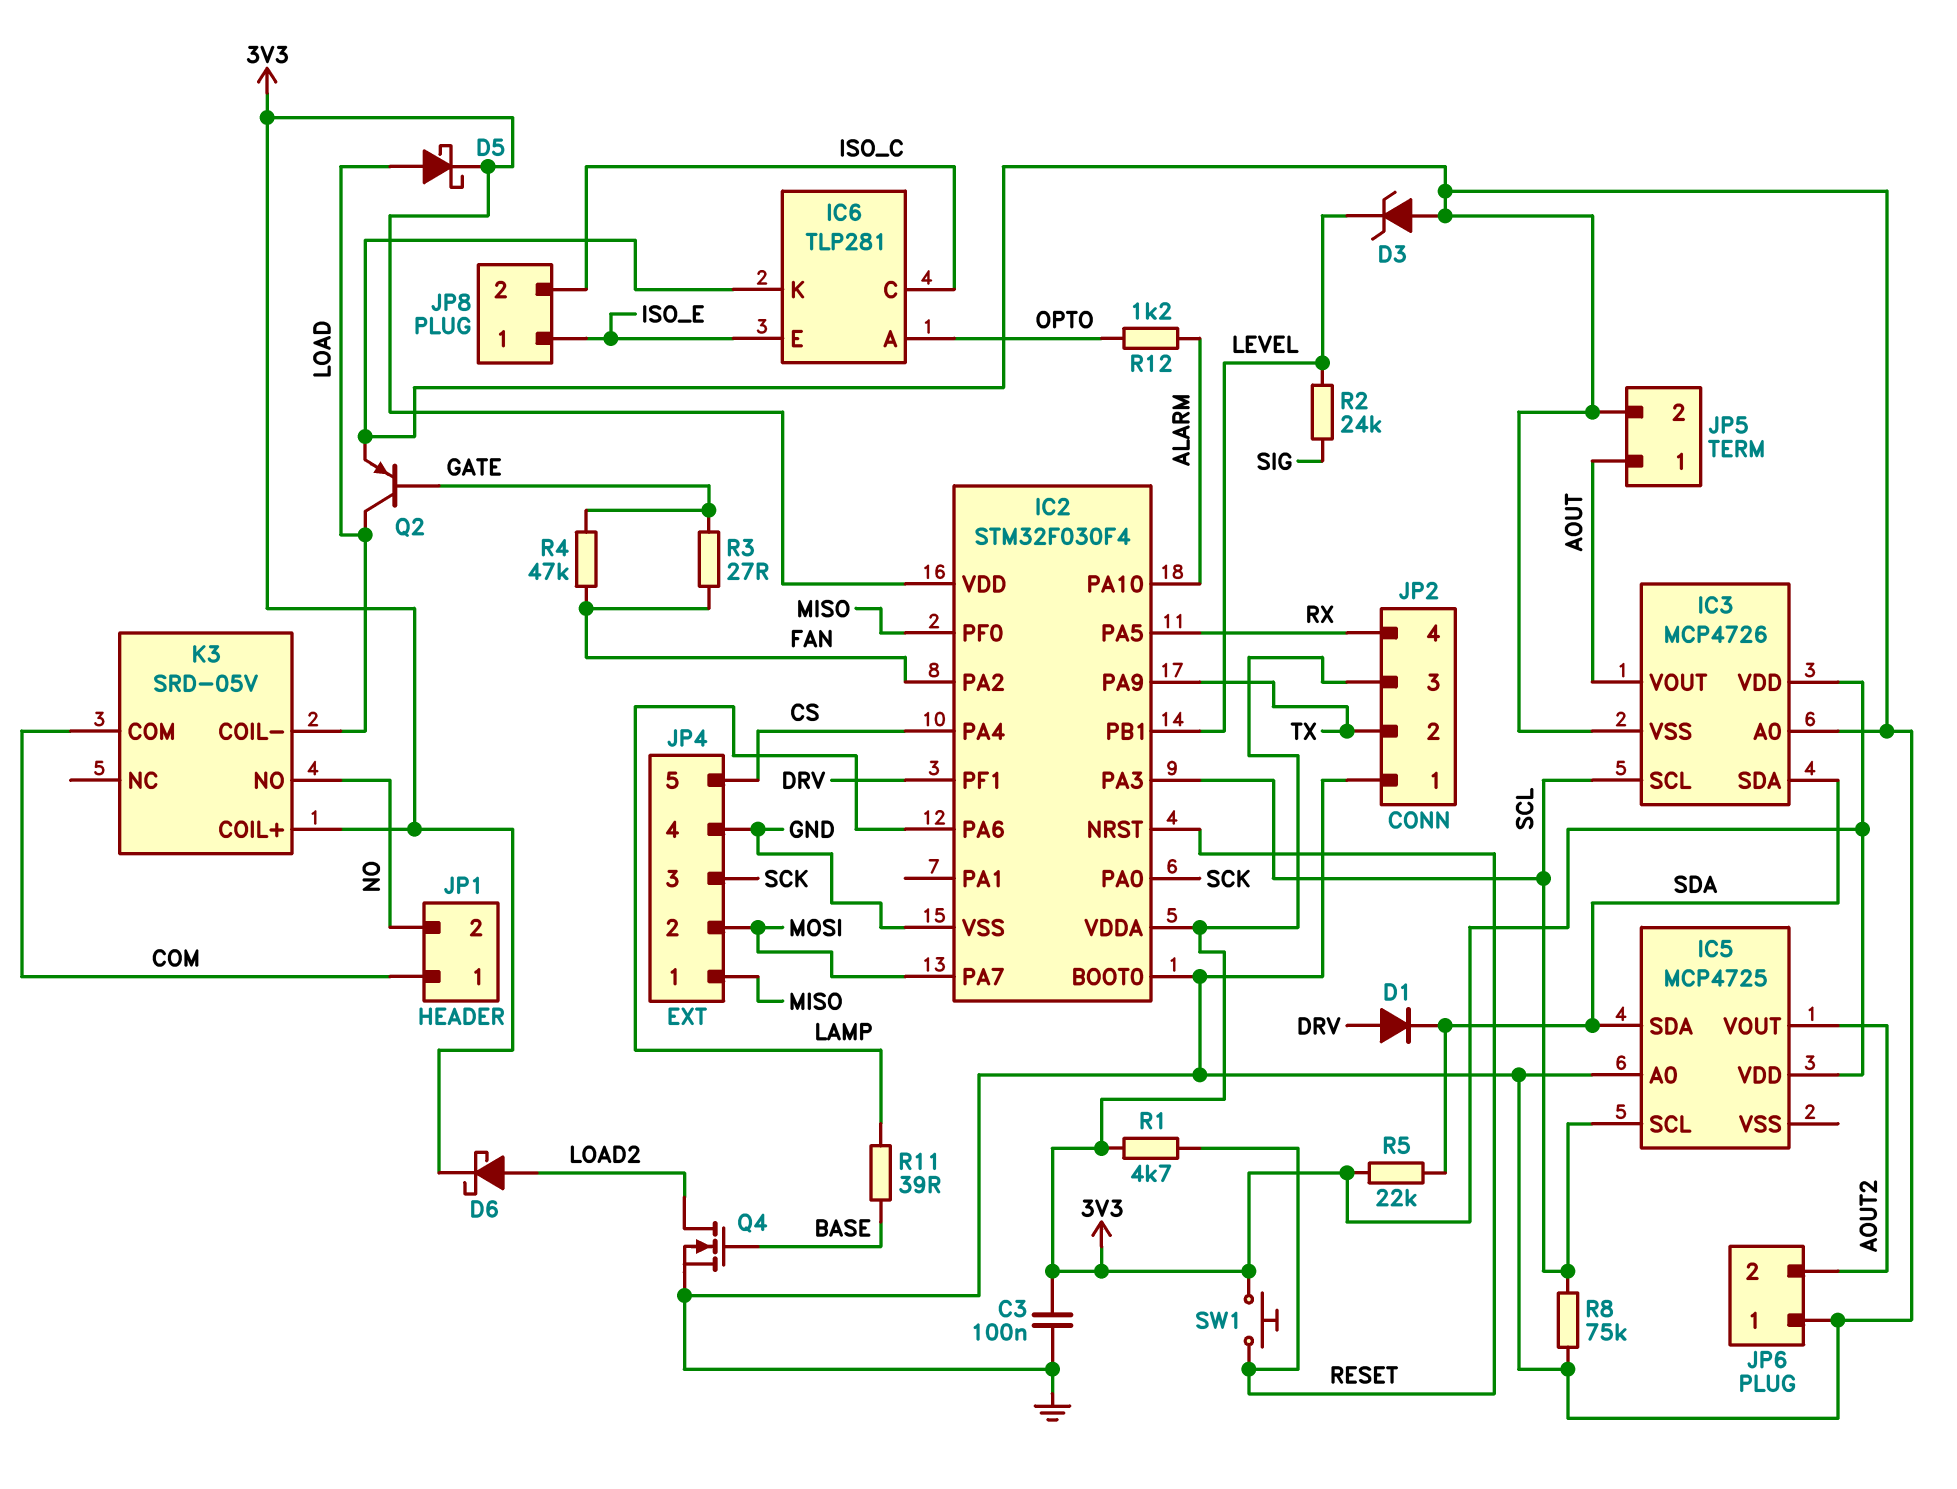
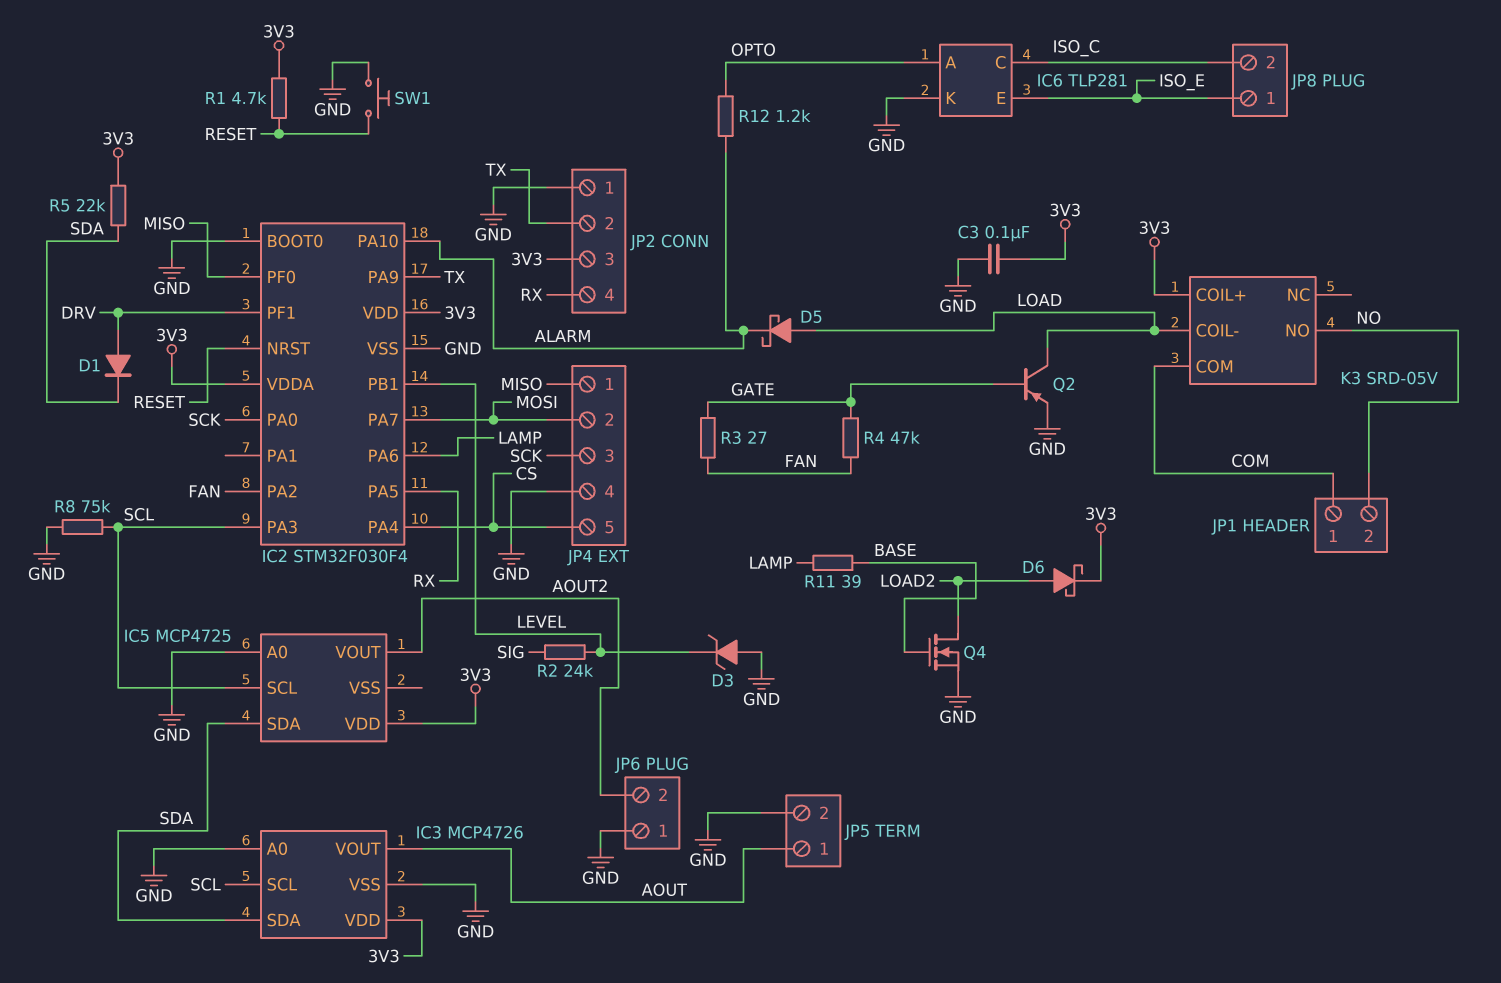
D5: schottky (A LOAD, K 3V3) -> schottky (A LOAD, K ALARM)
SW1: button (3V3, RESET) -> button (GND, RESET)

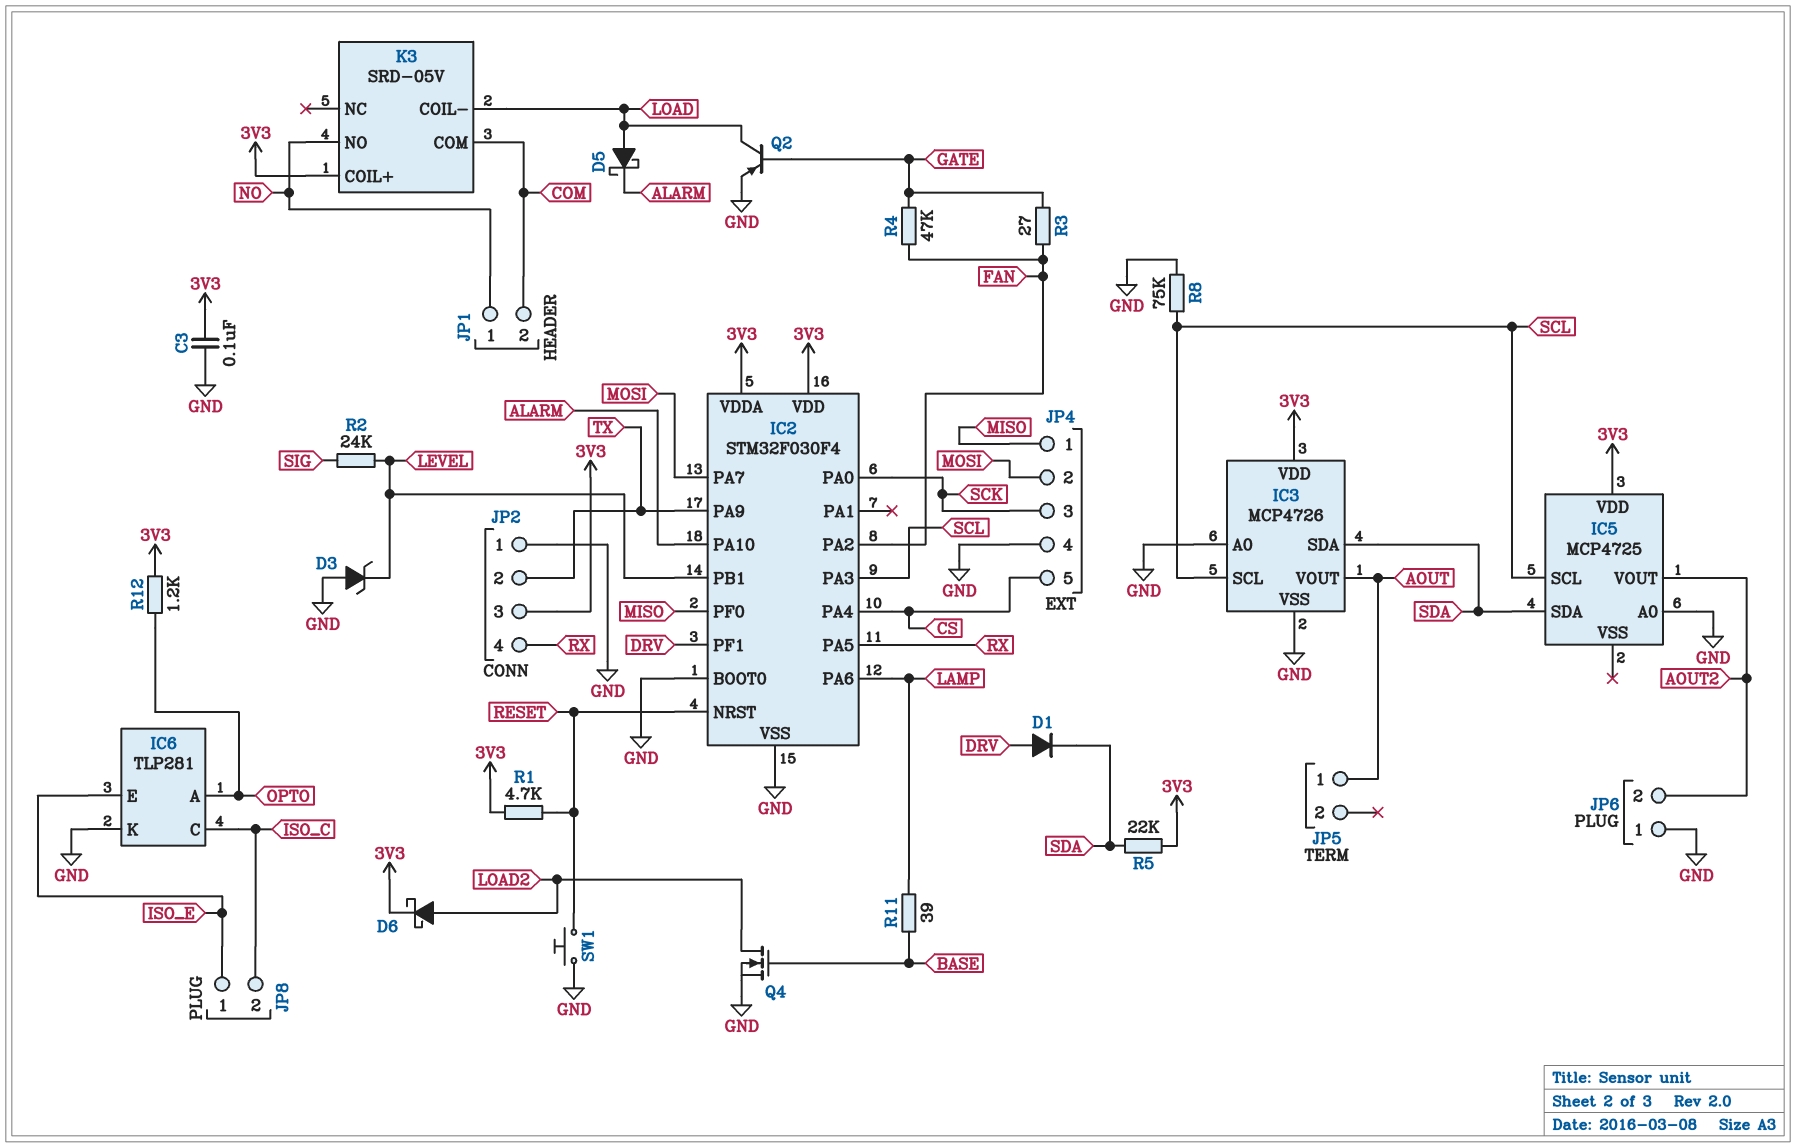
JP1 pin 1: COM -> NO
JP1 pin 2: NO -> COM
JP5 pin 2: GND -> none
R12: 1.2k (ALARM, OPTO) -> 1.2k (3V3, OPTO)

